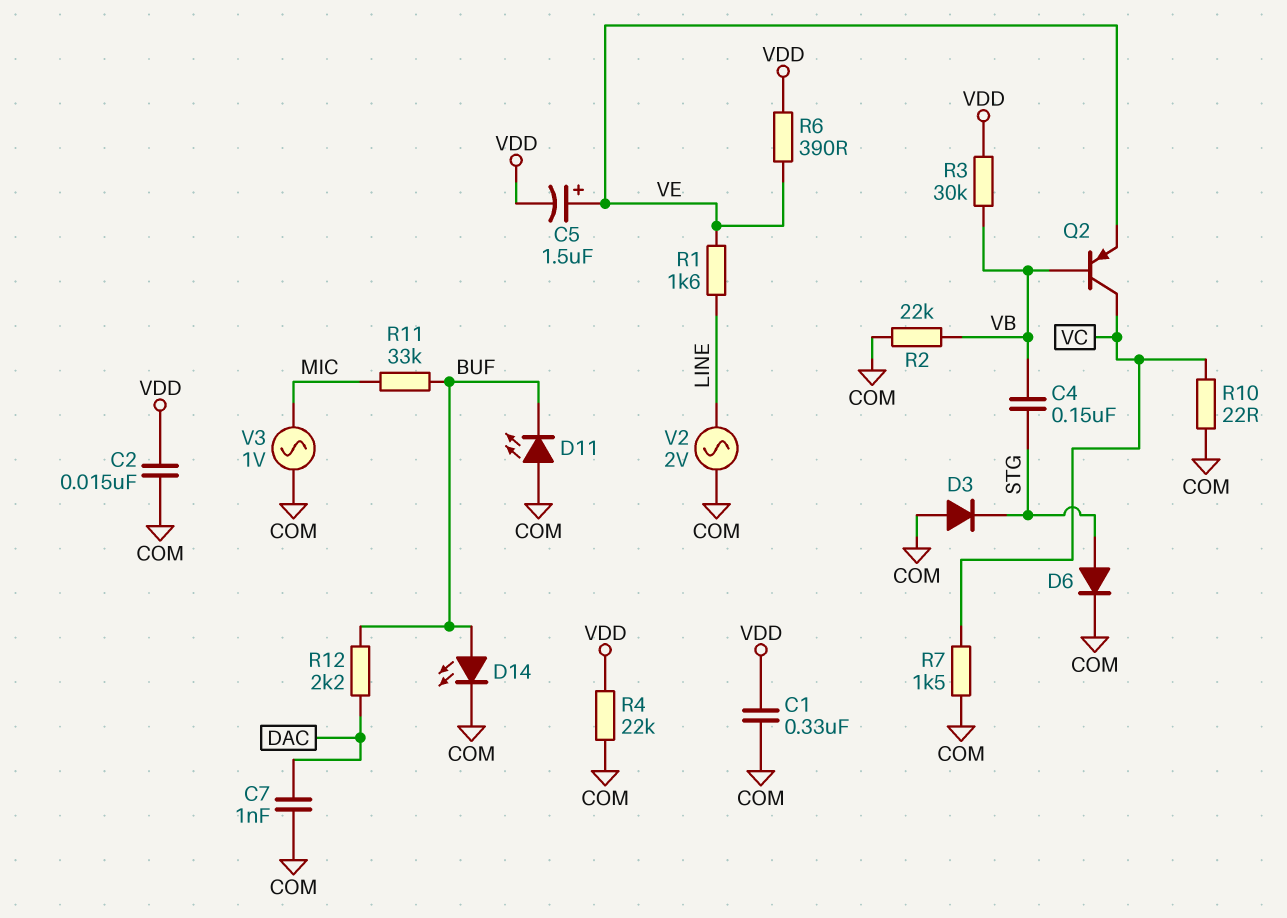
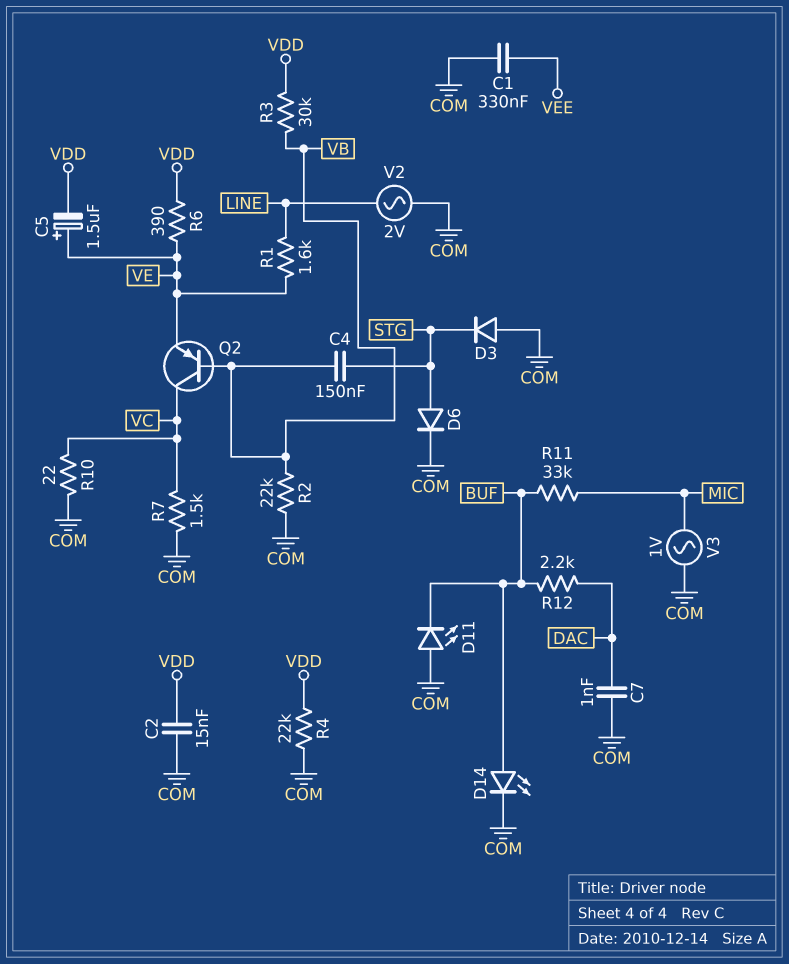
C1: 330nF (COM, VDD) -> 330nF (COM, VEE)

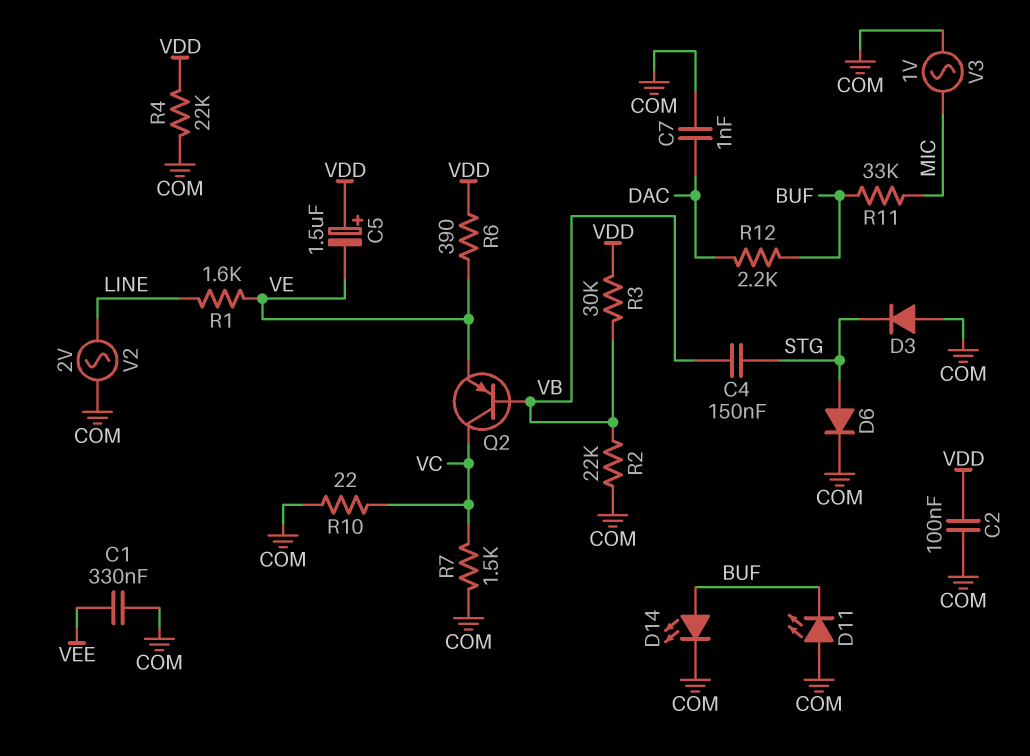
C2: 15nF (COM, VDD) -> 100nF (COM, VDD)
C5: 1.5uF (plus VE, minus VDD) -> 1.5uF (plus VDD, minus VE)

